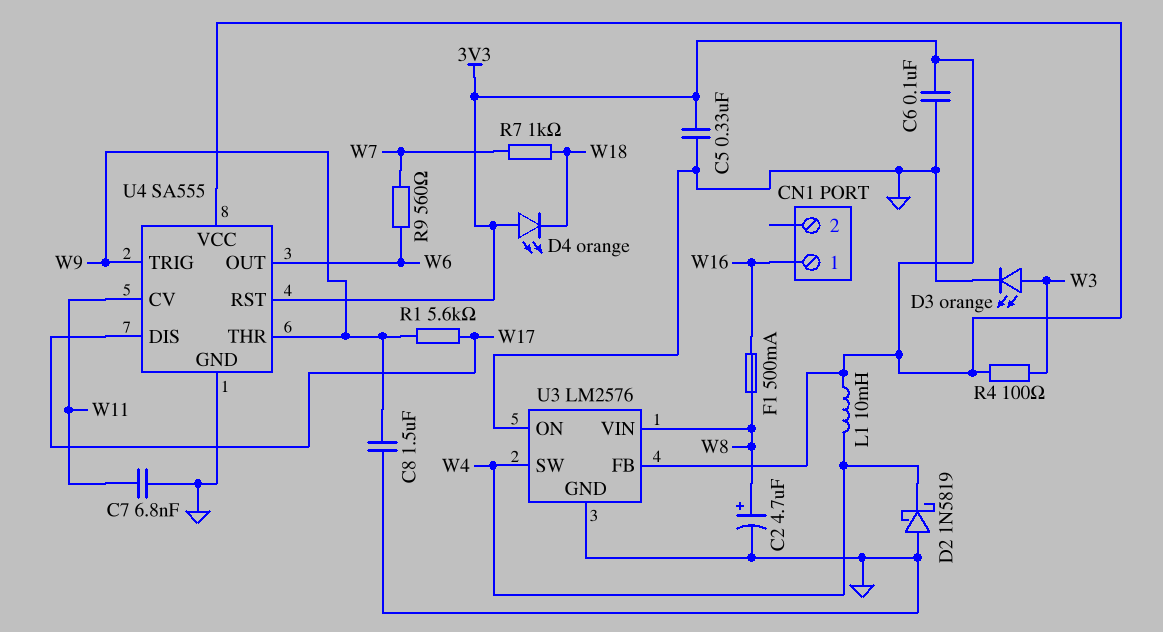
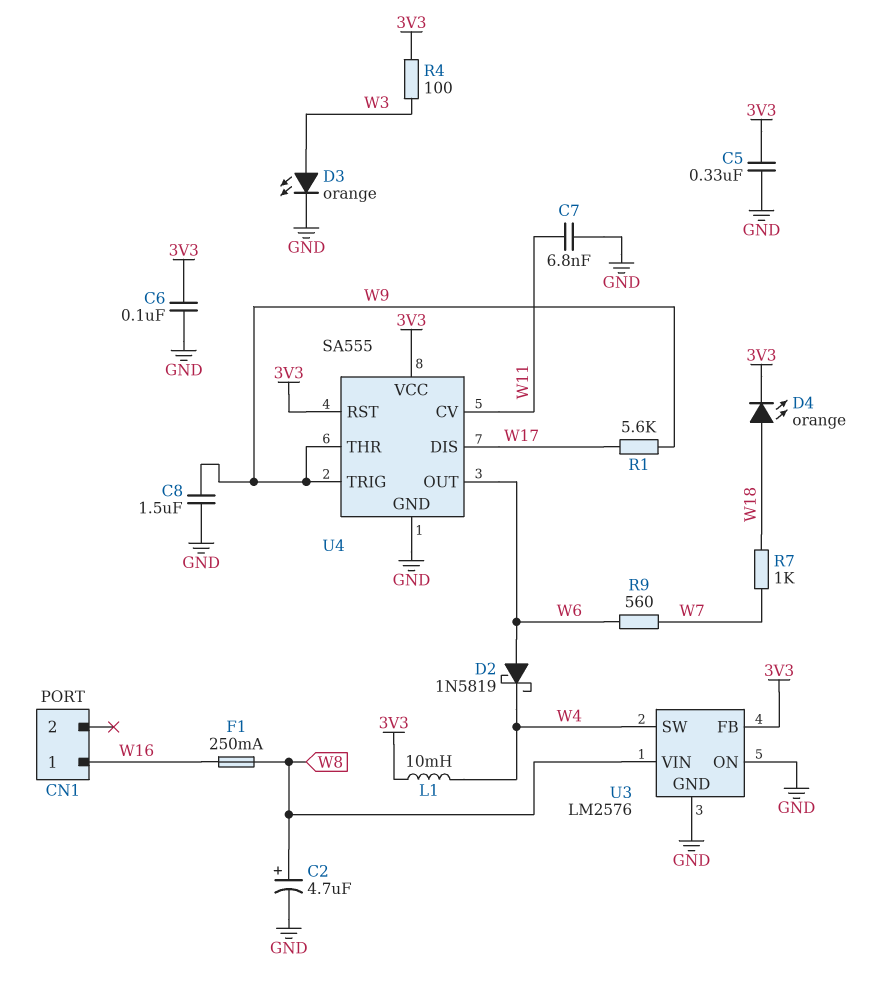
D2: schottky 1N5819 (A GND, K W4) -> schottky 1N5819 (A W6, K W4)
D4: LED orange (A 3V3, K W18) -> LED orange (A W18, K 3V3)
F1: 500mA (W8, W16) -> 250mA (W8, W16)

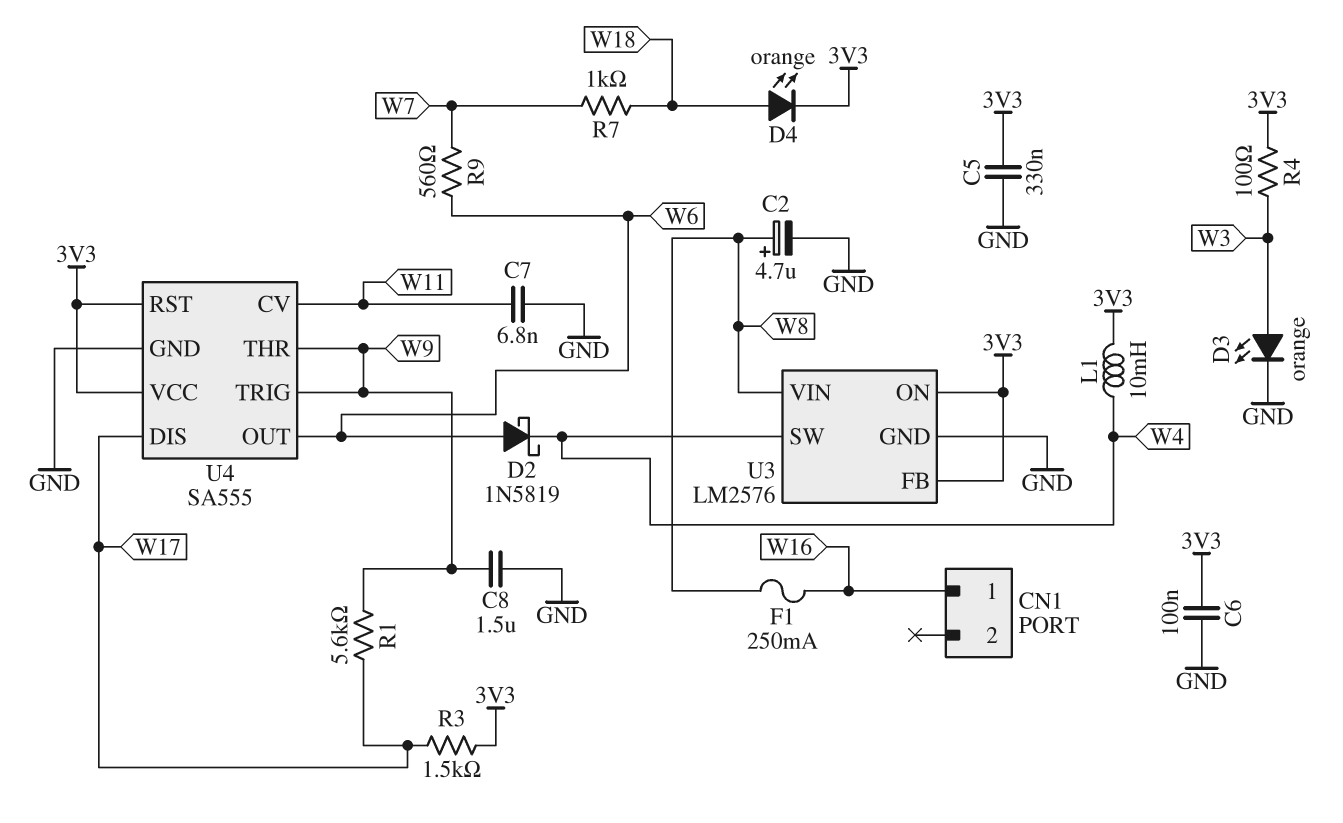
R3: none -> 1.5k (3V3, W17)
U3 pin ON: GND -> 3V3

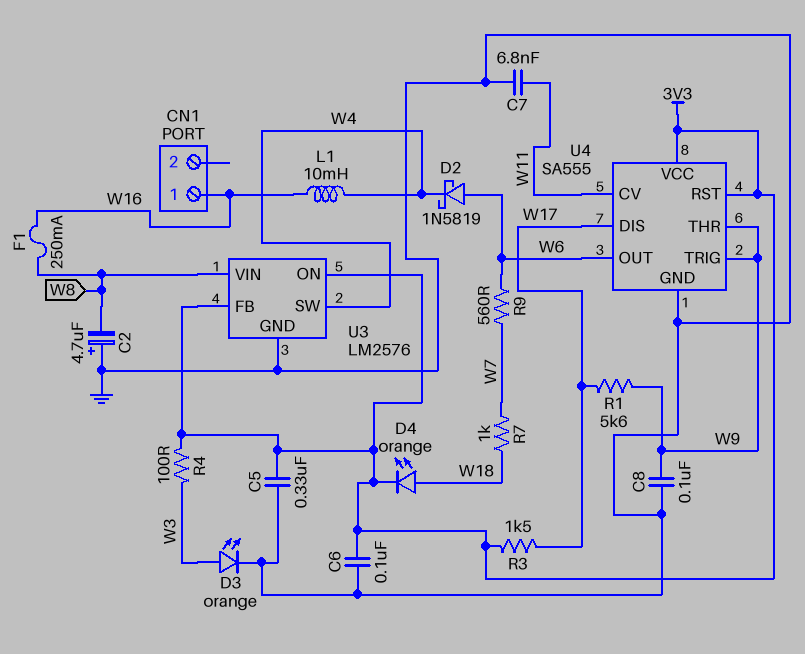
C2: 4.7uF (plus W8, minus GND) -> 4.7uF (plus GND, minus W8)
C8: 1.5uF (GND, W9) -> 100nF (GND, W9)
L1: 10mH (3V3, W4) -> 10mH (W4, W16)

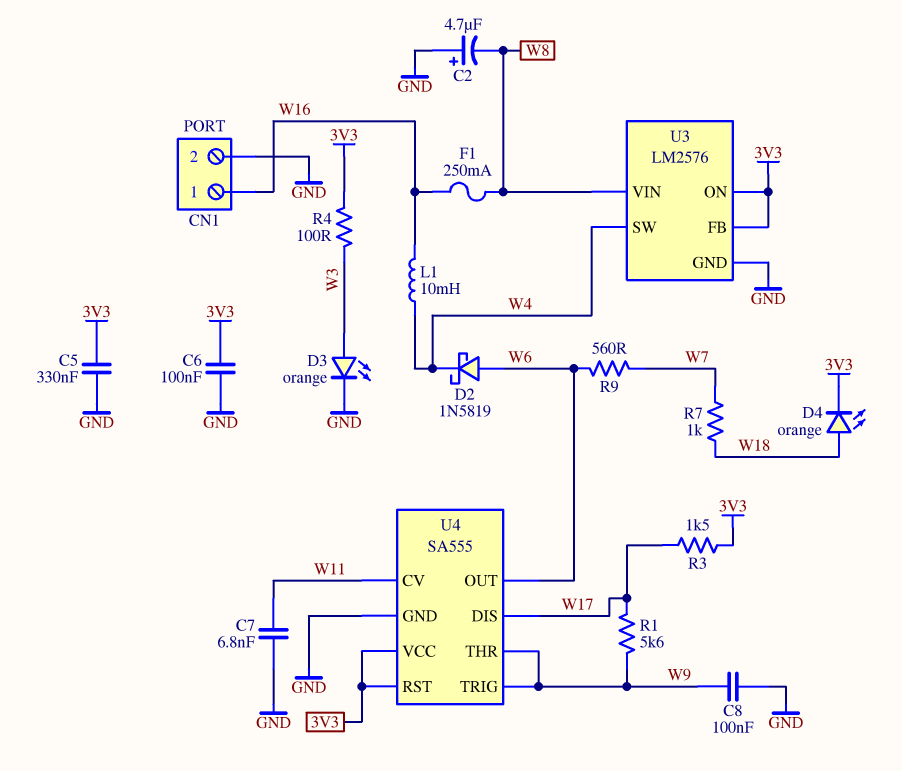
CN1 pin 2: none -> GND

